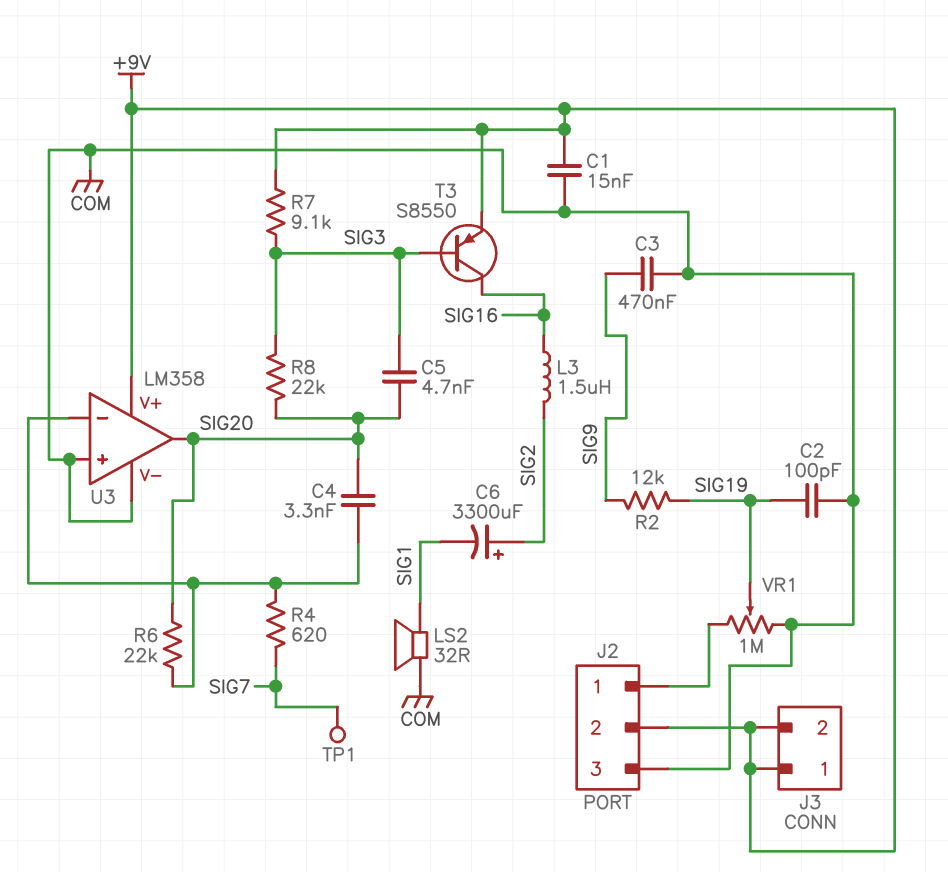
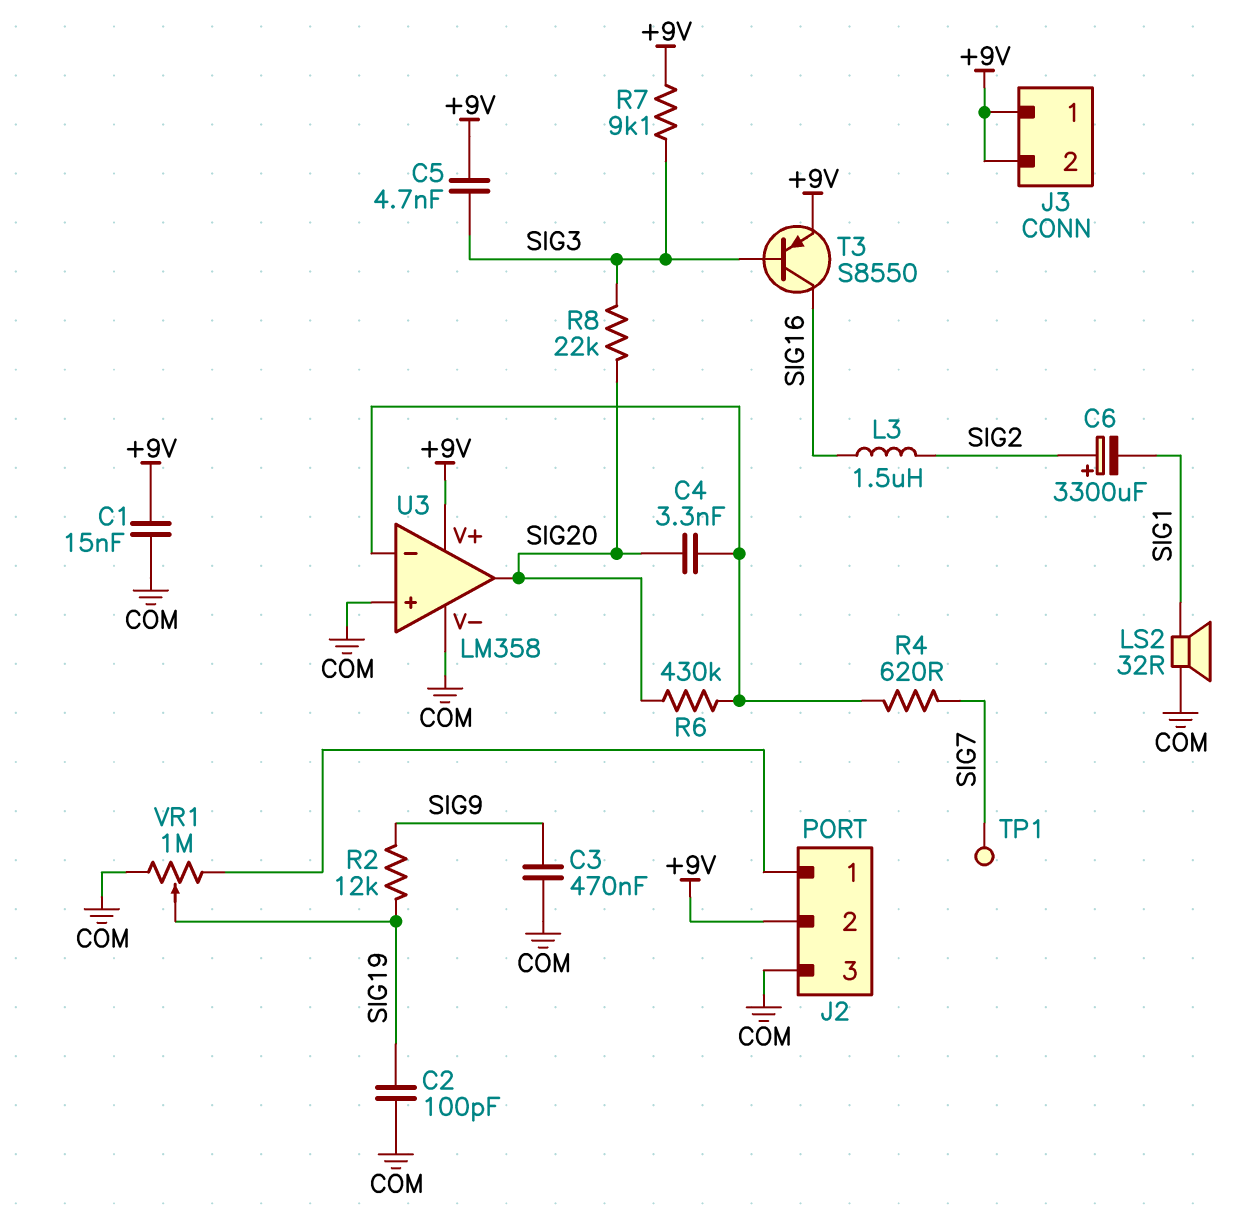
C5: 4.7nF (SIG3, SIG20) -> 4.7nF (+9V, SIG3)
R6: 22k (SIG20, U3/in-) -> 430k (SIG20, U3/in-)

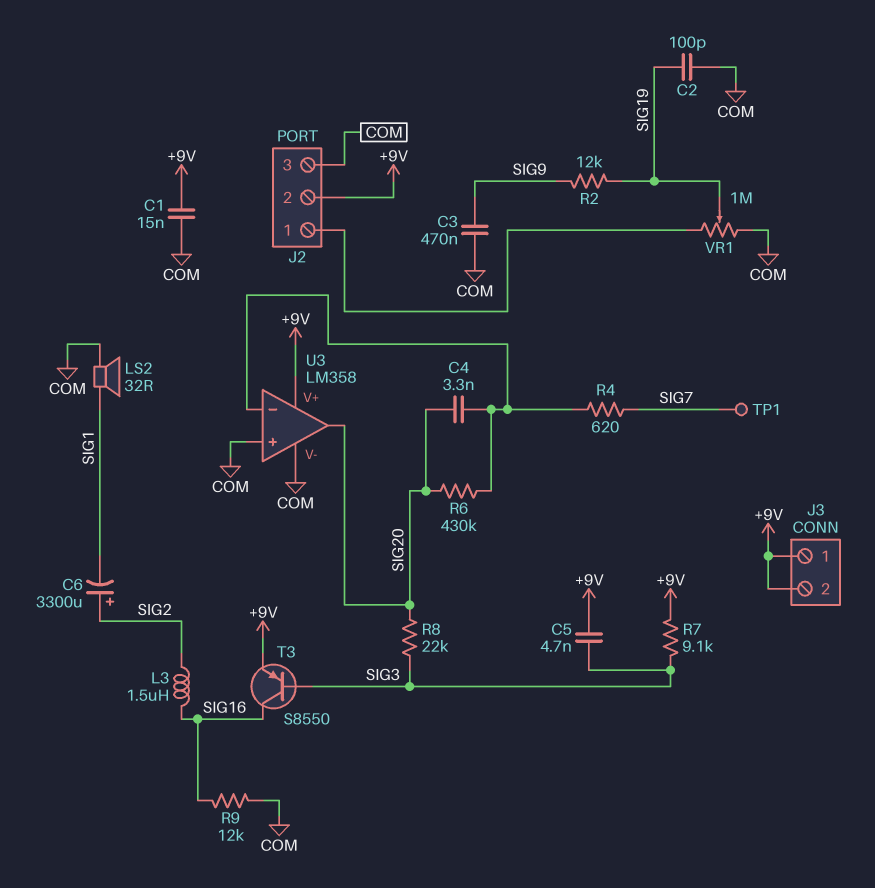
R9: none -> 12k (COM, SIG16)

